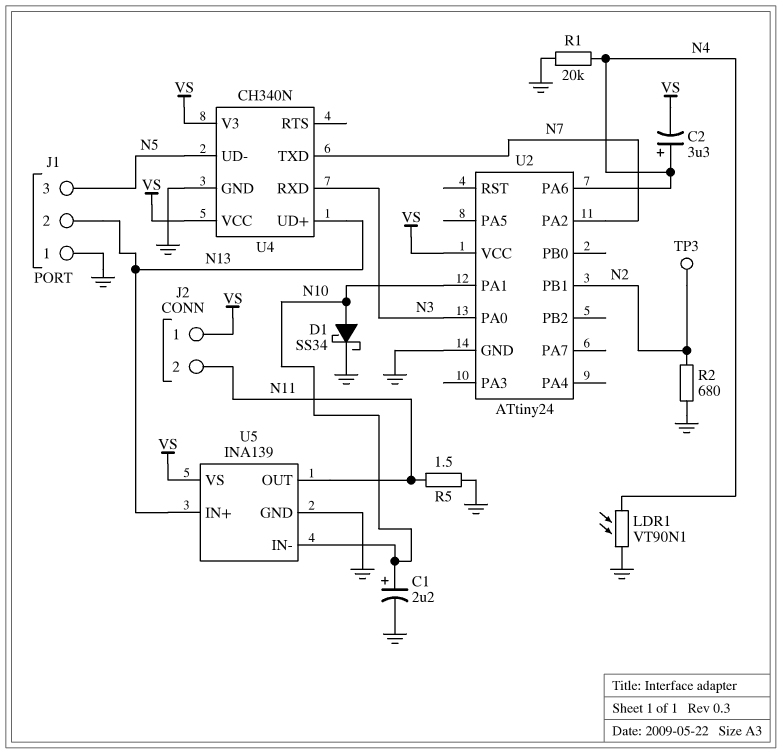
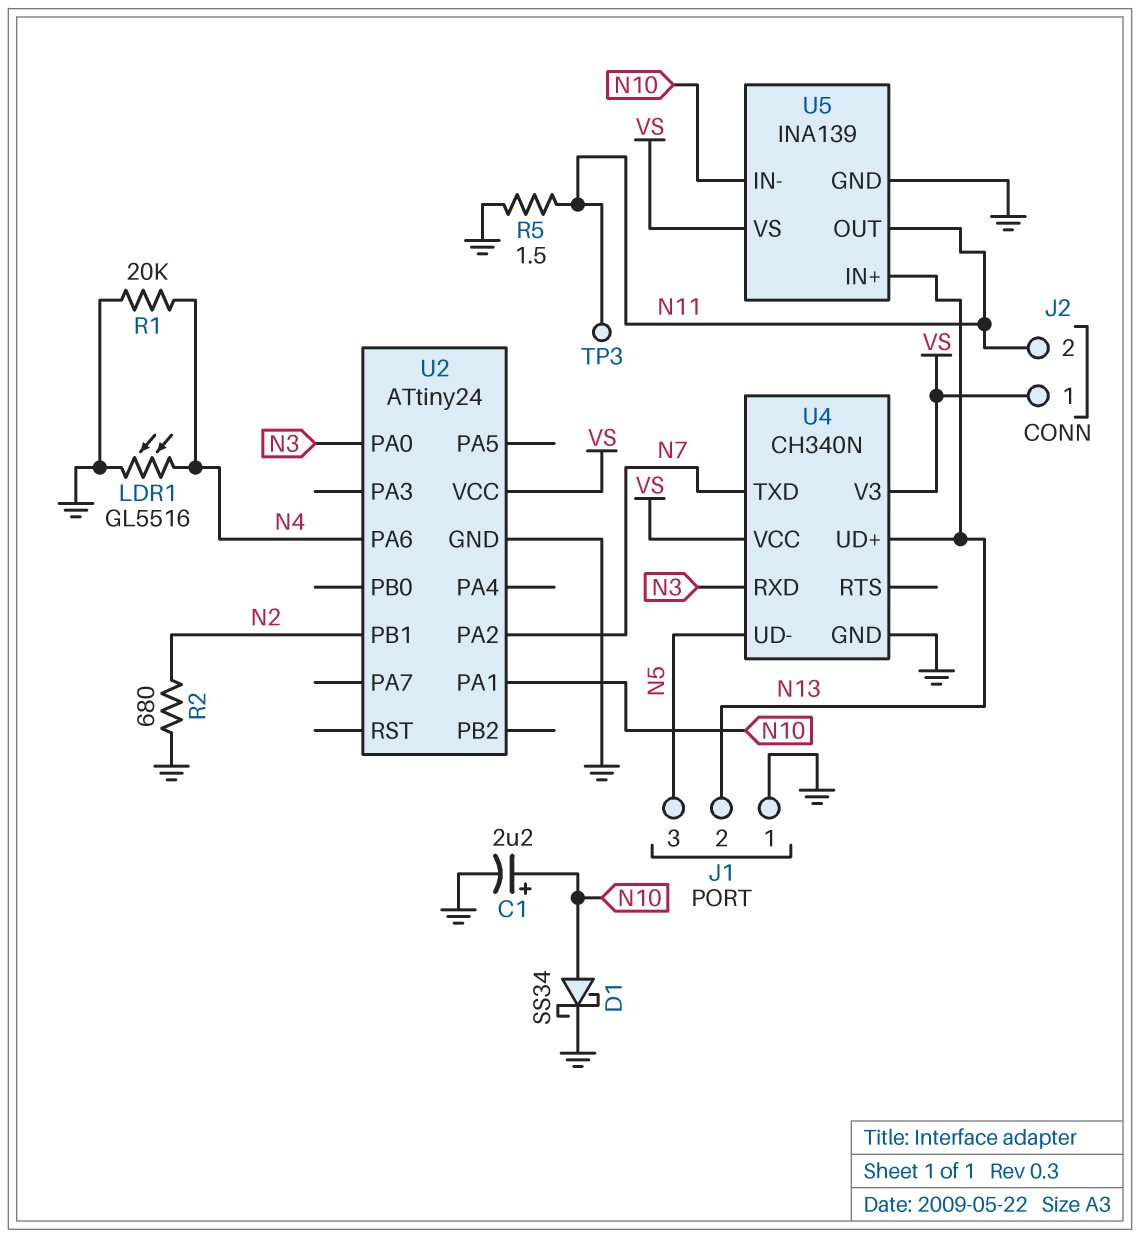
C2: 3.3uF (plus N4, minus VS) -> none
LDR1: VT90N1 (GND, N4) -> GL5516 (GND, N4)
TP3: test point (N2) -> test point (N11)

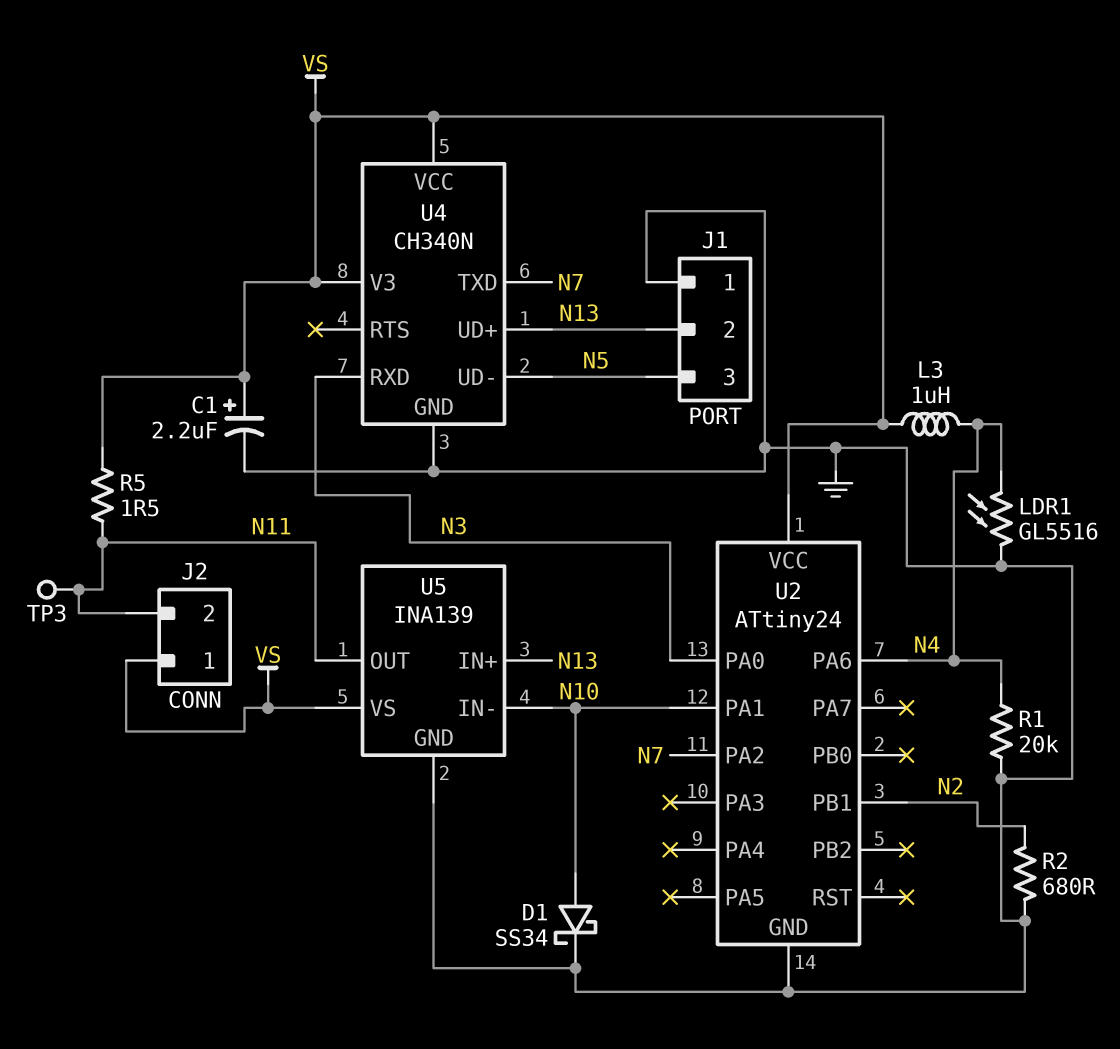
C1: 2.2uF (plus N10, minus GND) -> 2.2uF (plus VS, minus GND)
L3: none -> 1uH (N4, VS)
R5: 1.5 (GND, N11) -> 1.5 (N11, VS)

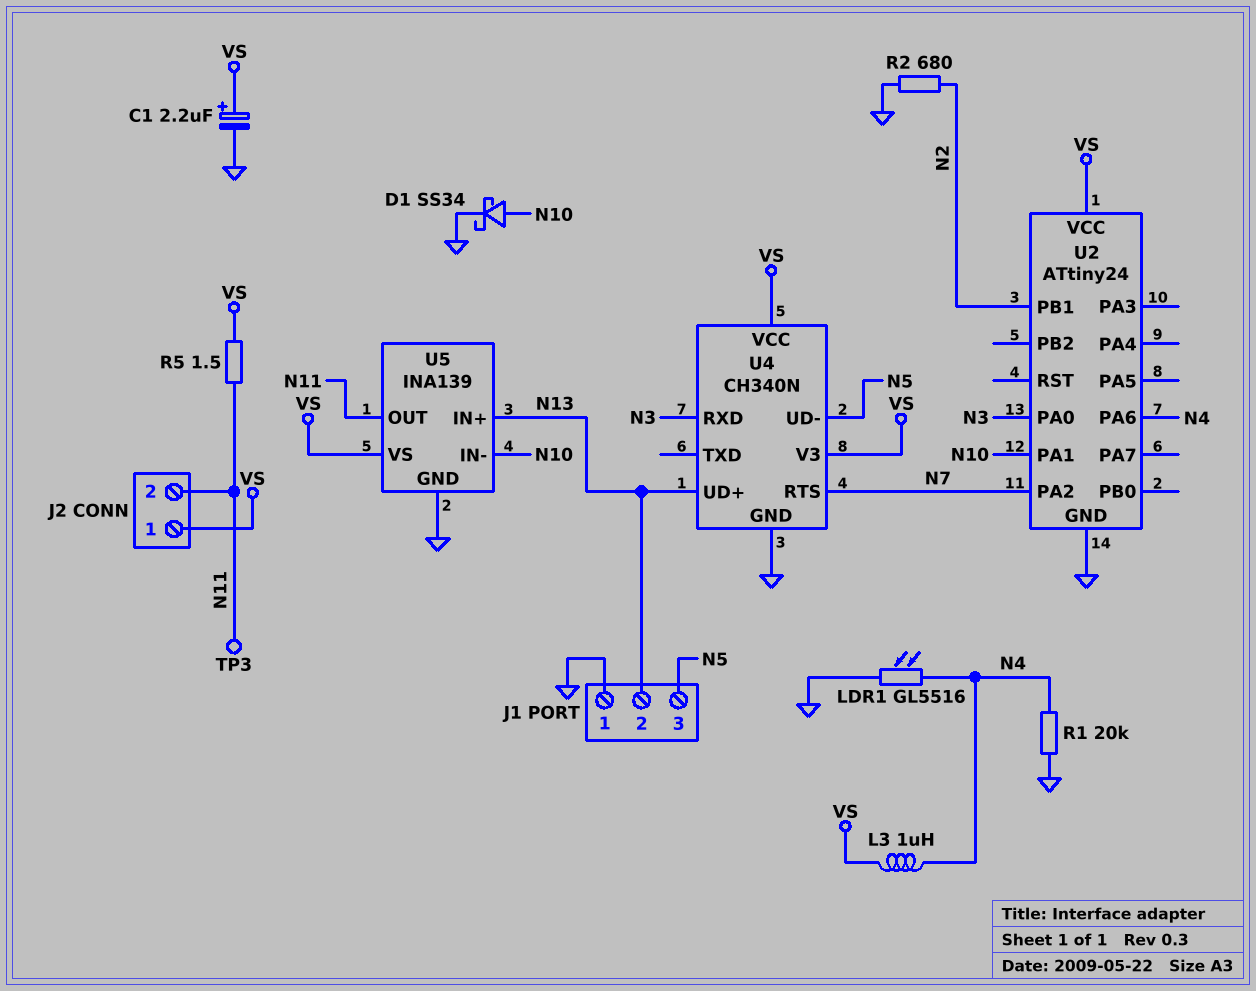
U4 pin RTS: none -> N7
U4 pin TXD: N7 -> none

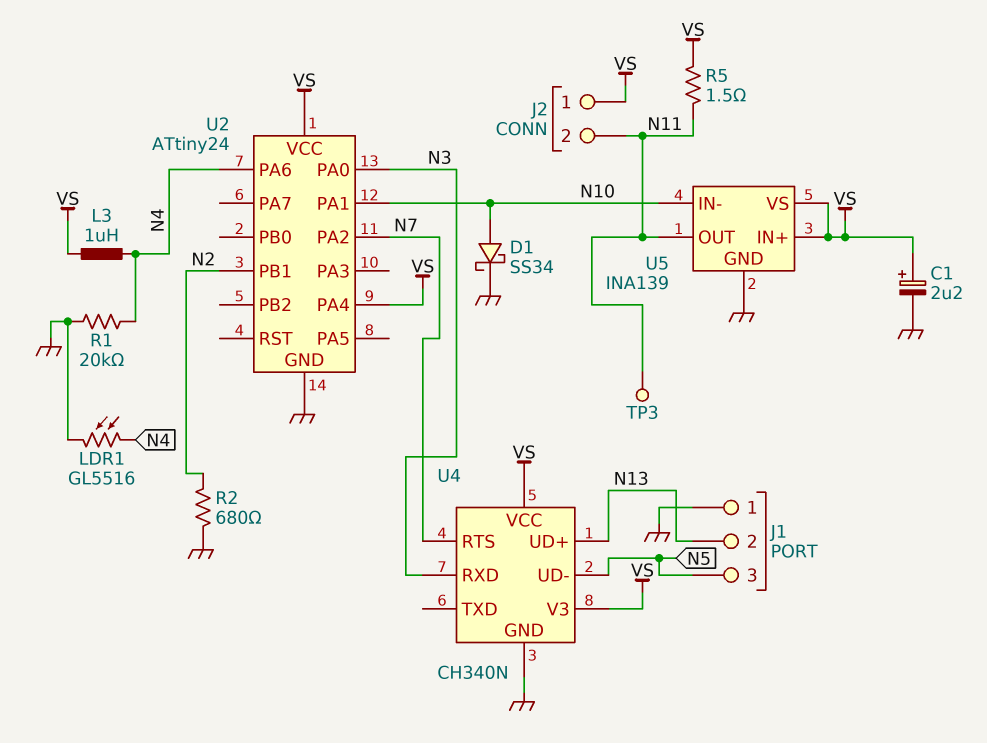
U2 pin PA4: none -> VS
U5 pin IN+: N13 -> VS

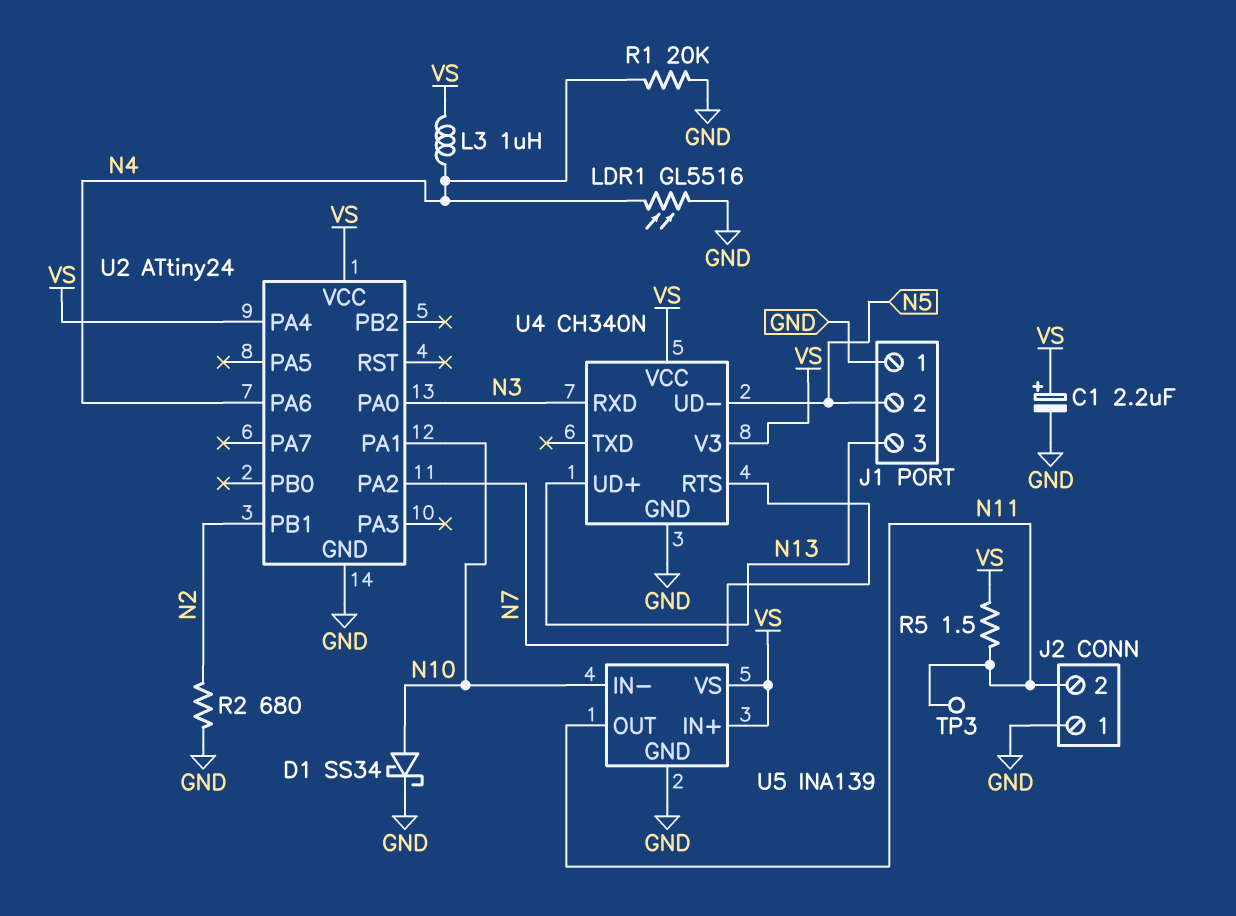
J1 pin 2: N13 -> N5
J1 pin 3: N5 -> N13
J2 pin 1: VS -> GND

